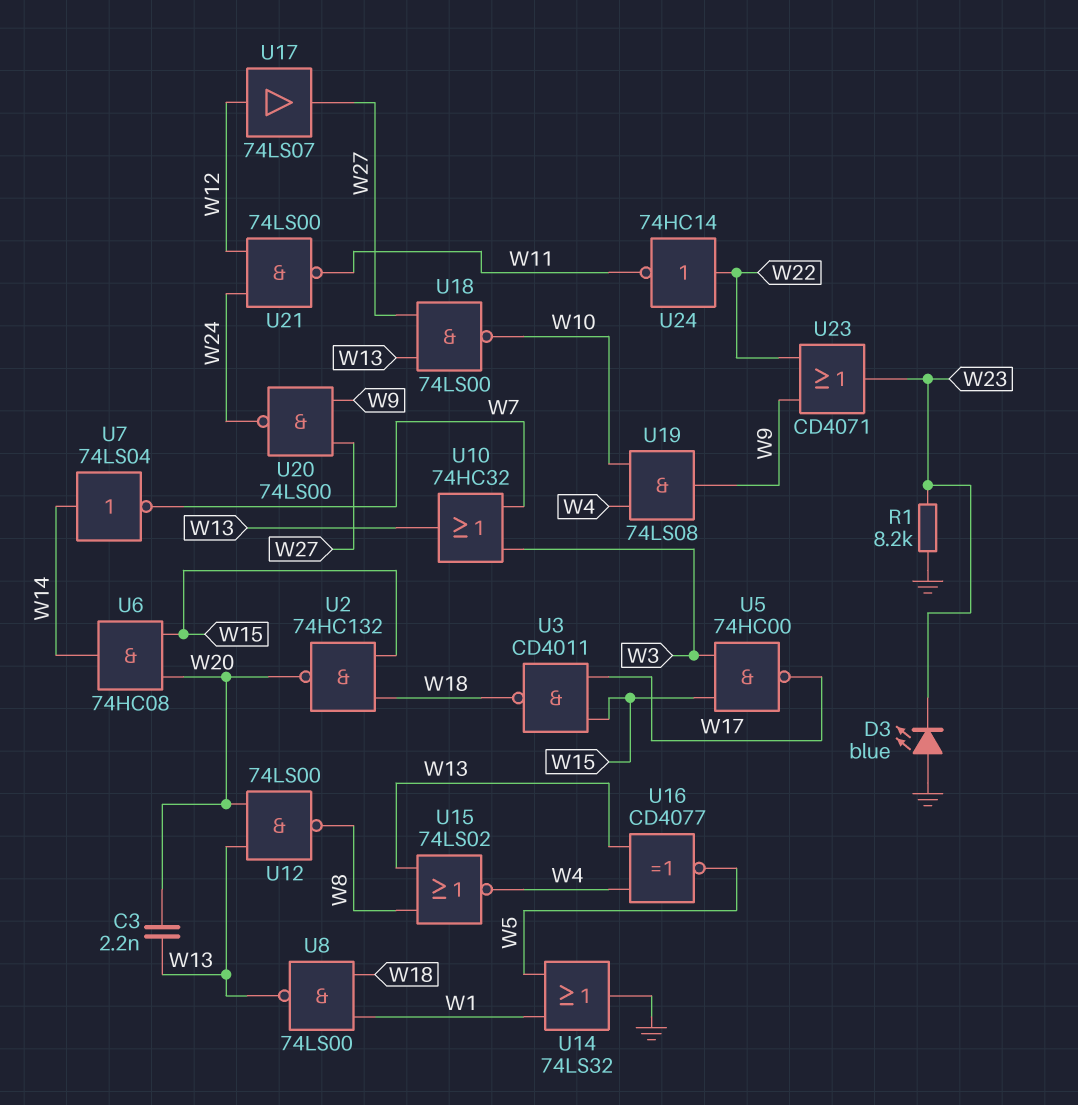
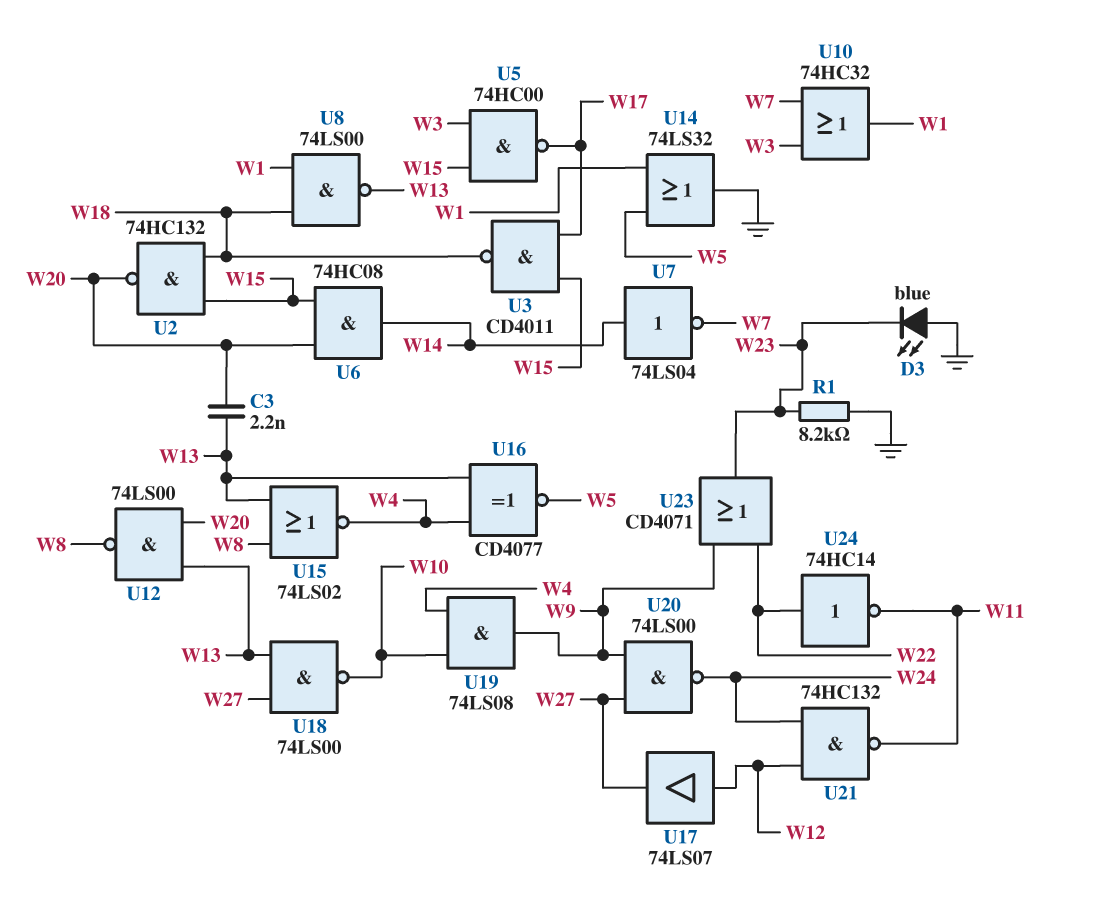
U10: OR 74HC32 (in W3, in W7, out W13) -> OR 74HC32 (in W3, in W7, out W1)
U21: NAND 74LS00 (in W12, in W24, out W11) -> NAND 74HC132 (in W12, in W24, out W11)

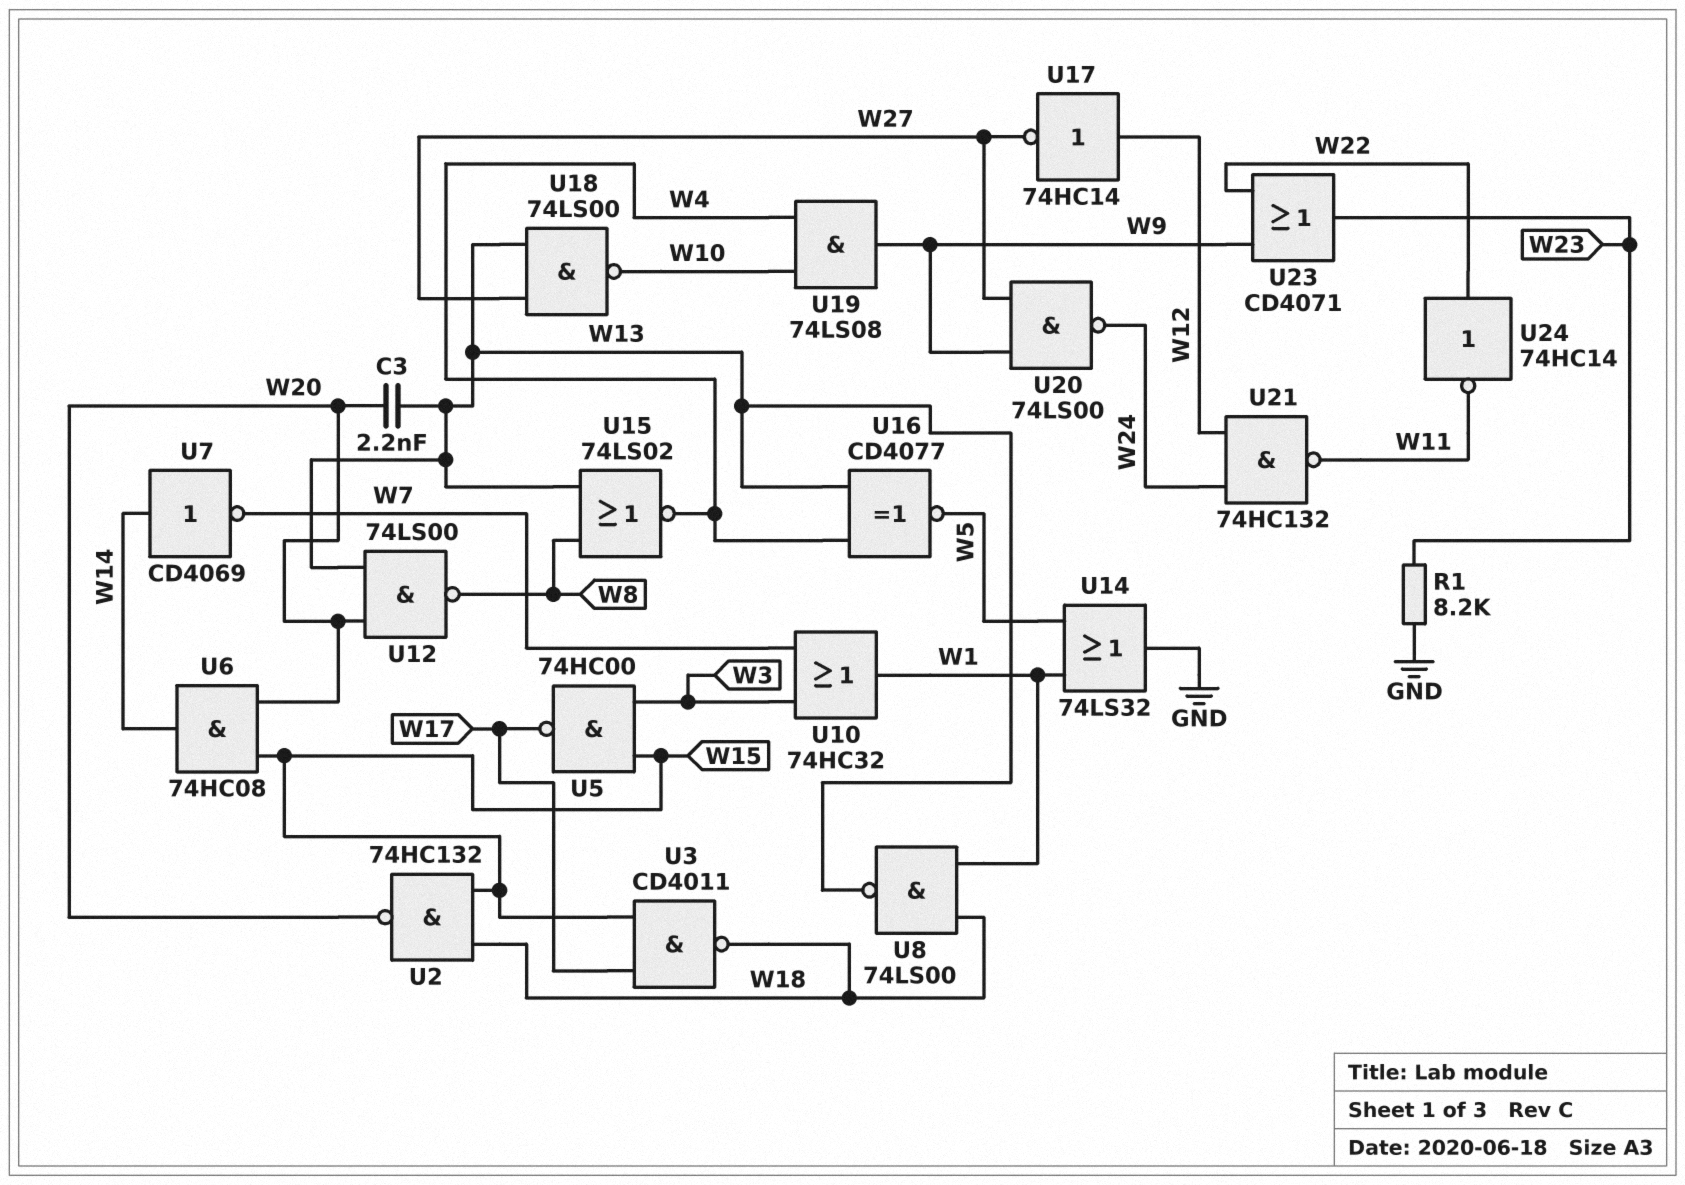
D3: LED blue (A GND, K W23) -> none
U7: NOT 74LS04 (in W14, out W7) -> NOT CD4069 (in W14, out W7)
U17: buffer 74LS07 (in W12, out W27) -> NOT 74HC14 (in W12, out W27)

